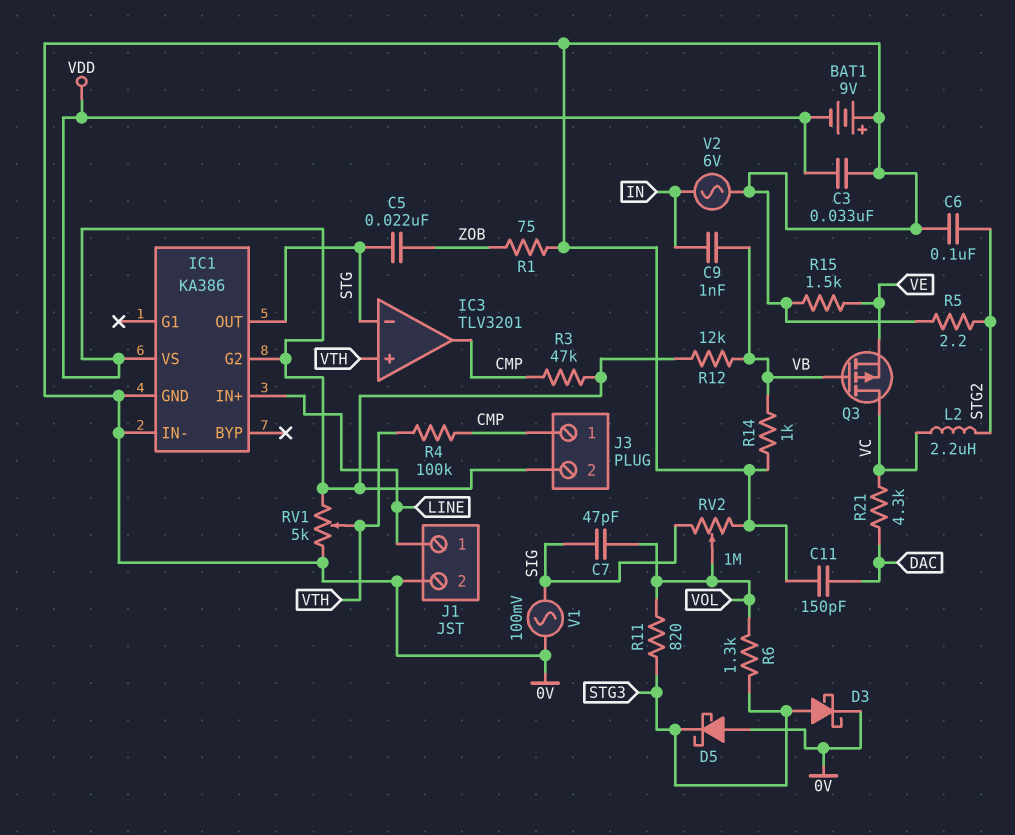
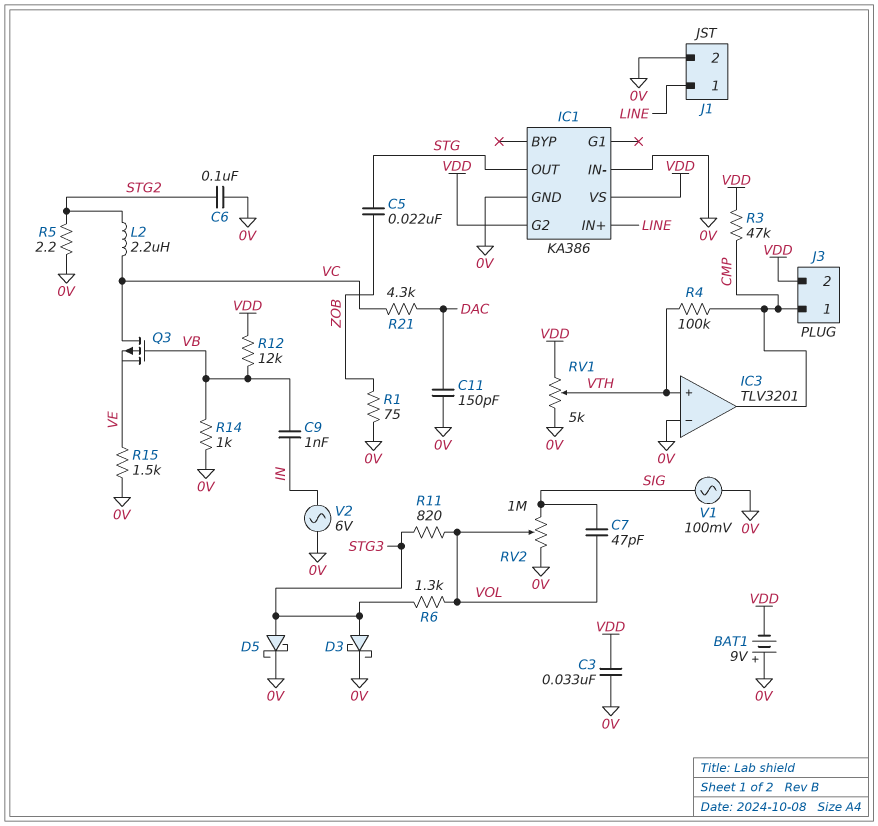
D5: schottky (A 0V, K STG3) -> schottky (A STG3, K 0V)
IC3 pin in-: STG -> 0V

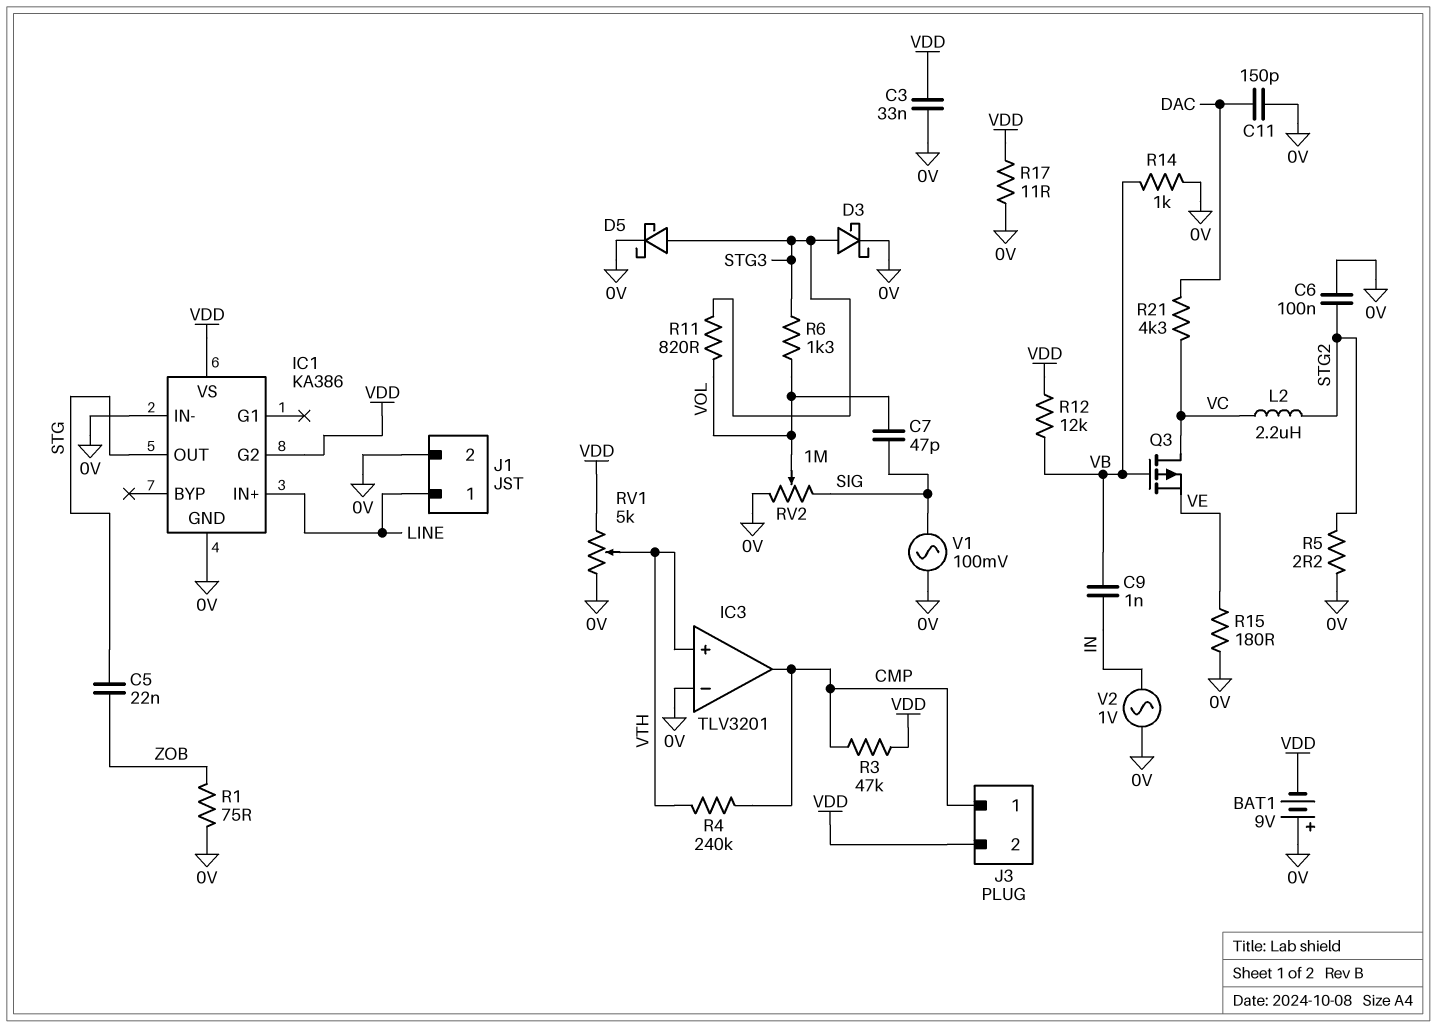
R4: 100k (CMP, VTH) -> 240k (CMP, VTH)
R15: 1.5k (0V, VE) -> 180 (0V, VE)
R17: none -> 11 (0V, VDD)
V2: AC 6V (0V, IN) -> AC 1V (0V, IN)

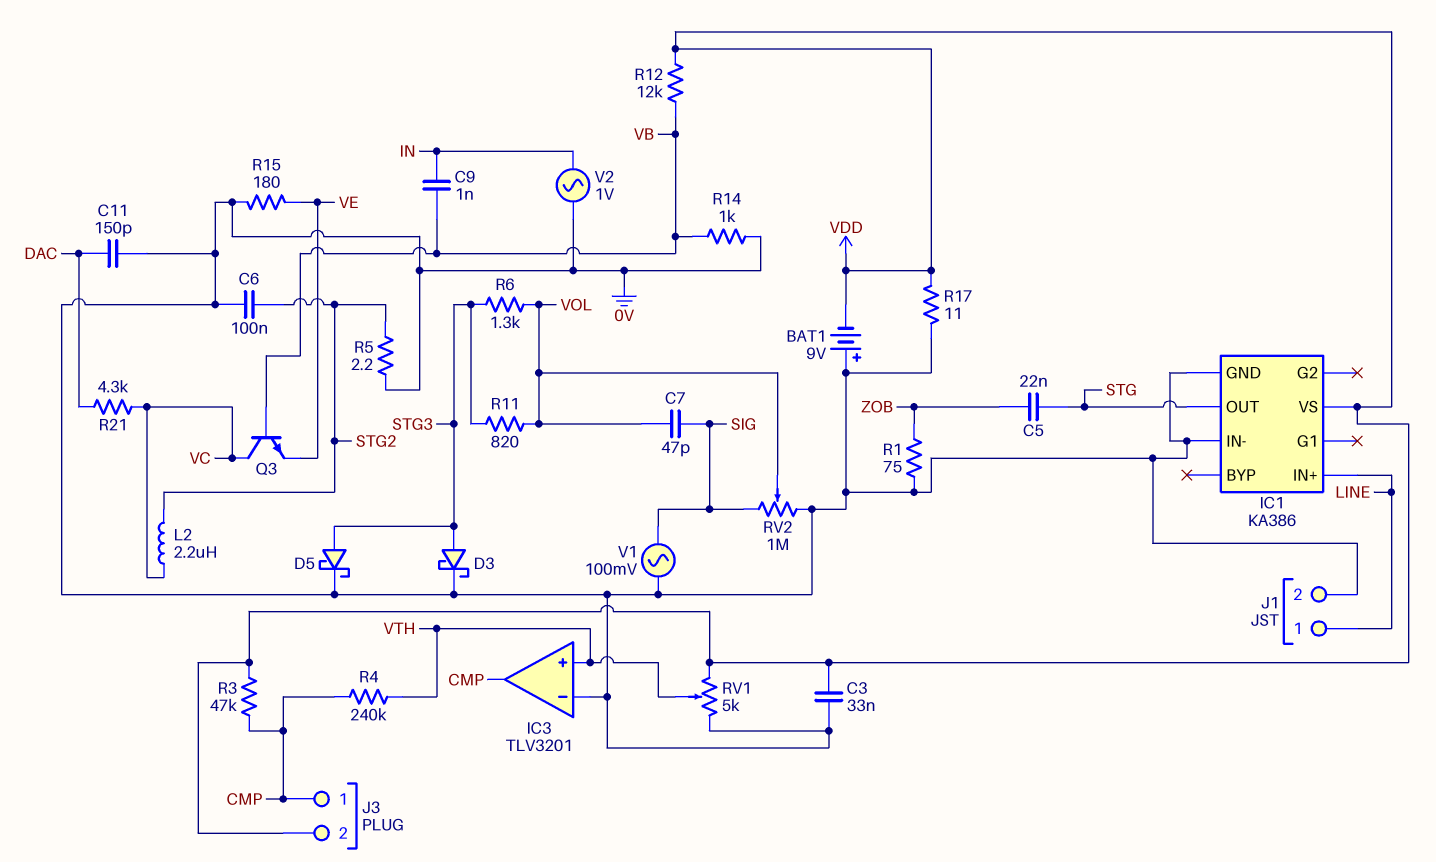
IC1 pin G2: VDD -> none
Q3: PMOS (G VB, D VC, S VE) -> NPN (B VB, C VC, E VE)

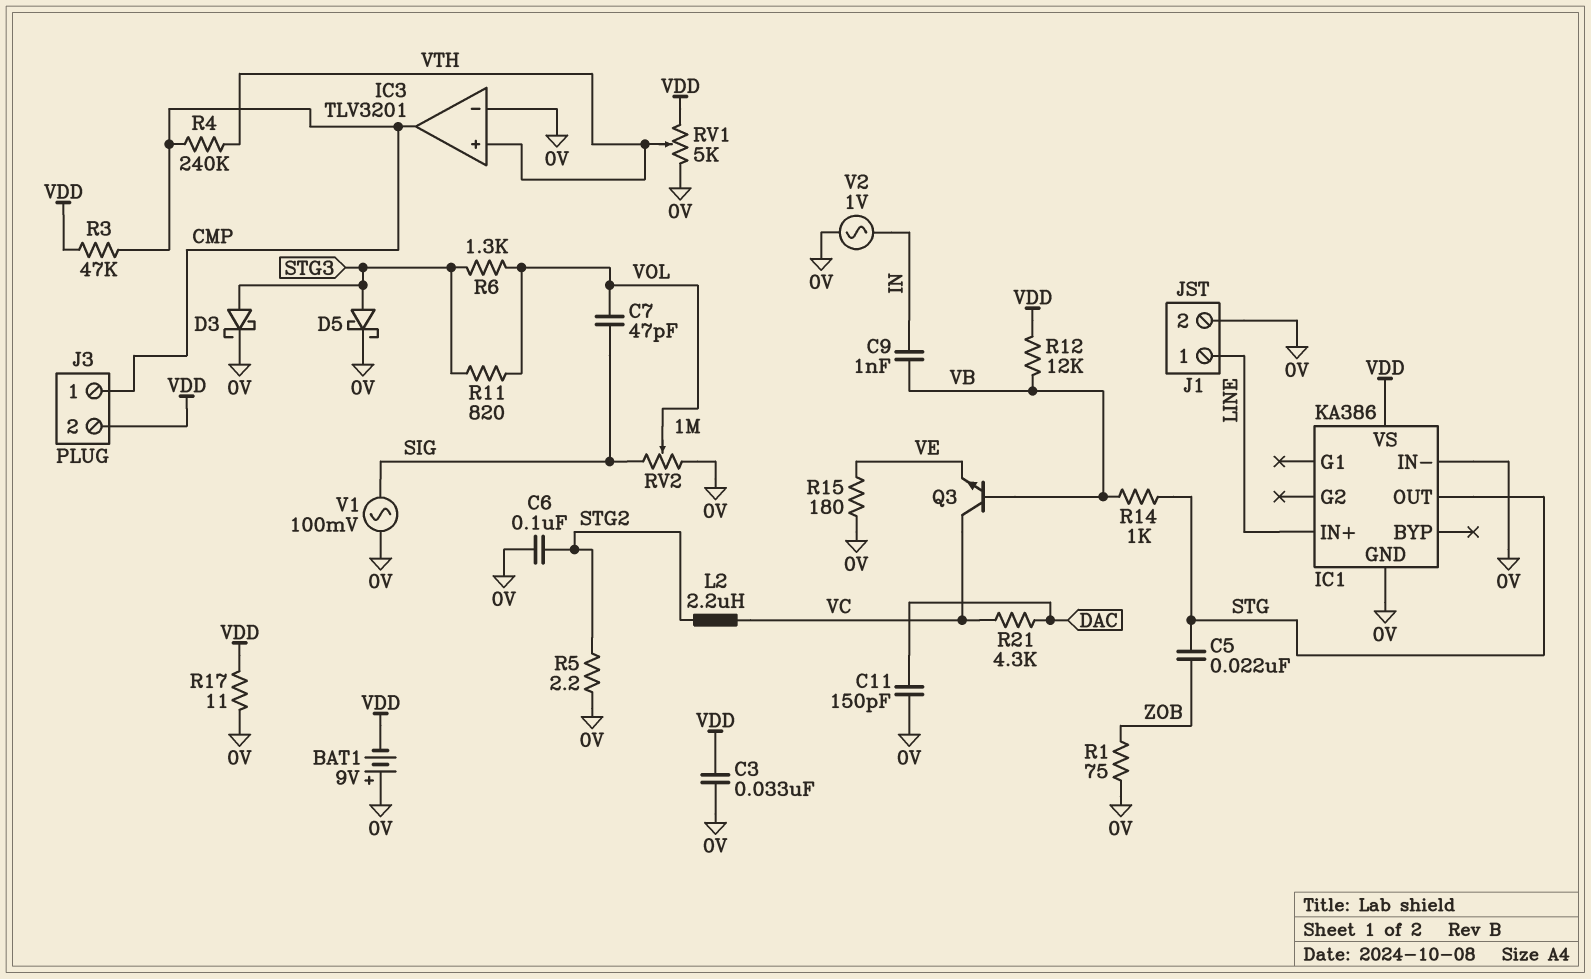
R14: 1k (0V, VB) -> 1k (STG, VB)

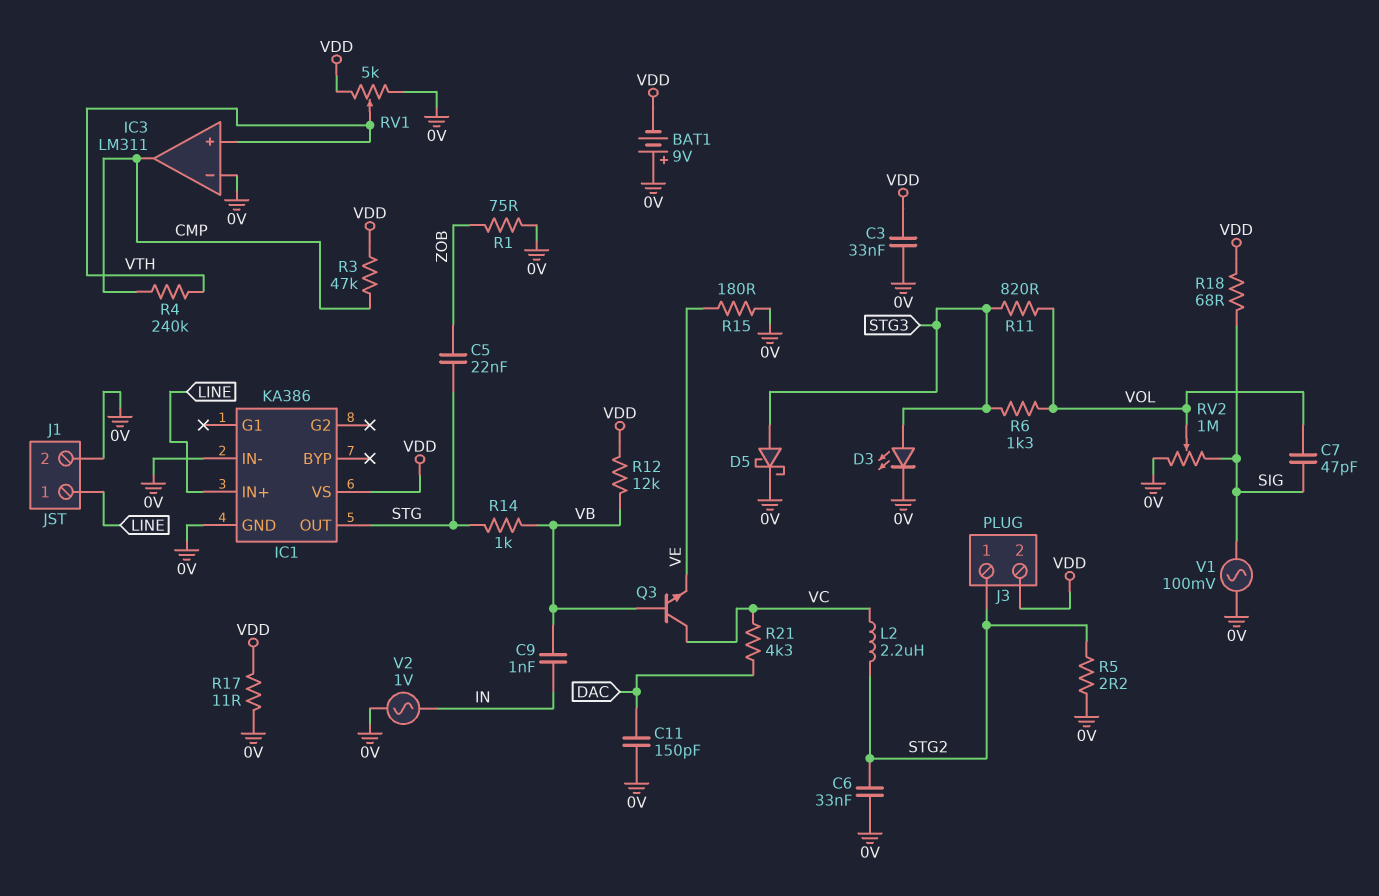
C6: 100nF (0V, STG2) -> 33nF (0V, STG2)
D3: schottky (A STG3, K 0V) -> LED (A STG3, K 0V)
IC3: TLV3201 -> LM311
J3 pin 1: CMP -> STG2
R18: none -> 68 (SIG, VDD)

